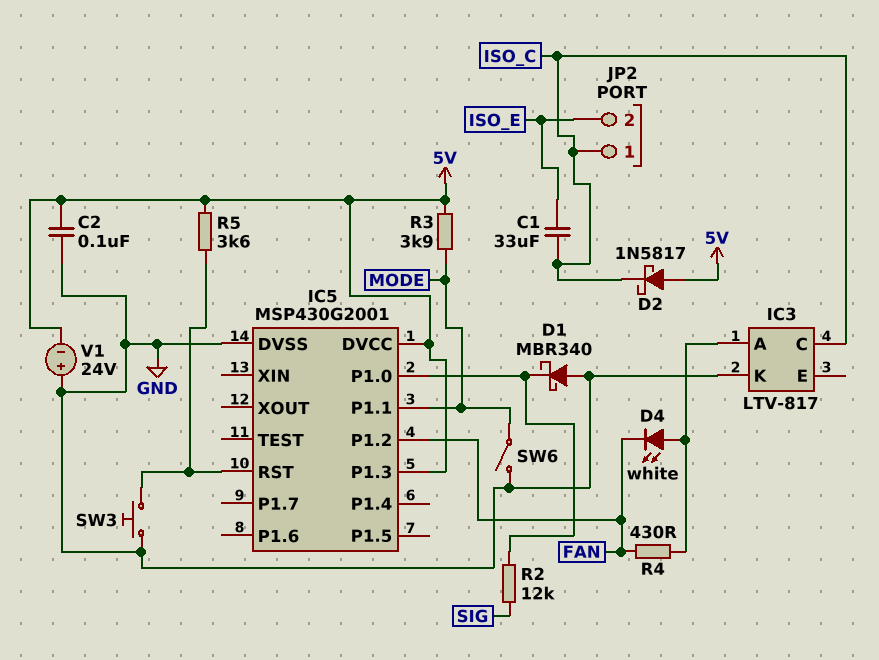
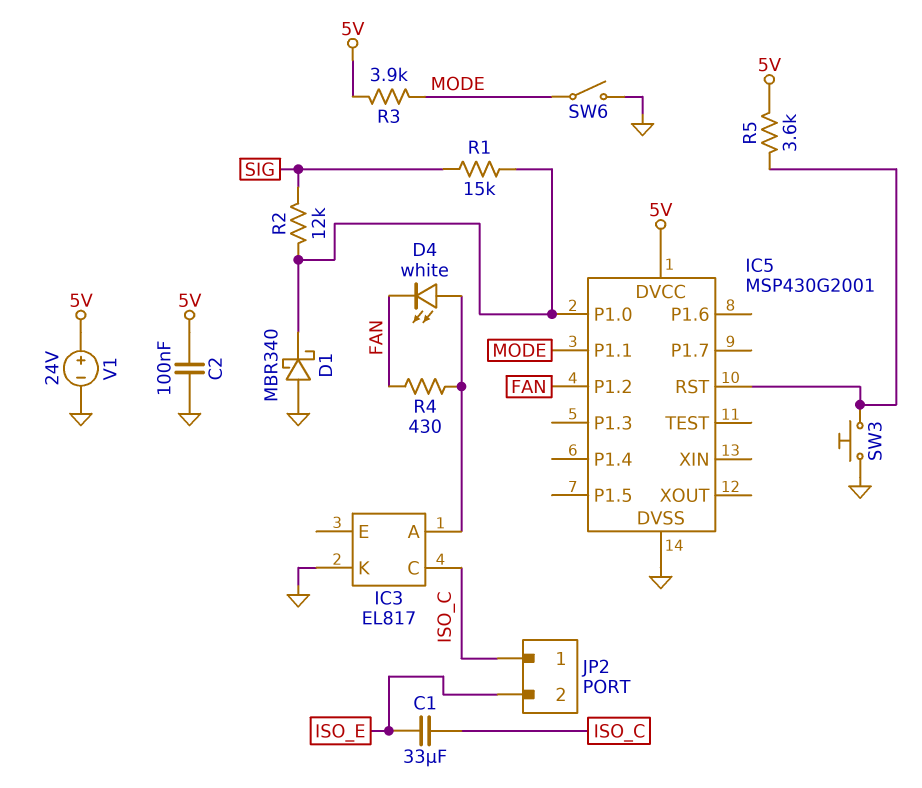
D2: schottky 1N5817 (A 5V, K ISO_C) -> none
IC3: LTV-817 -> EL817
IC5 pin P1.3: 5V -> none
R1: none -> 15k (IC5/P1.0, SIG)
V1: 24V (plus GND, minus 5V) -> 24V (plus 5V, minus GND)

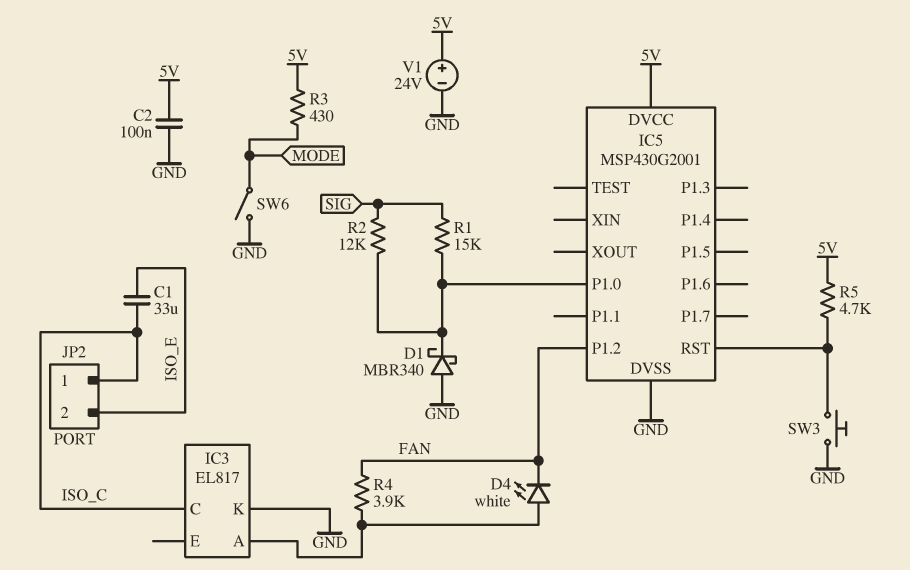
IC5 pin P1.1: MODE -> none
R3: 3.9k (5V, MODE) -> 430 (5V, MODE)
R4: 430 (FAN, IC3/A) -> 3.9k (FAN, IC3/A)
R5: 3.6k (5V, IC5/RST) -> 4.7k (5V, IC5/RST)

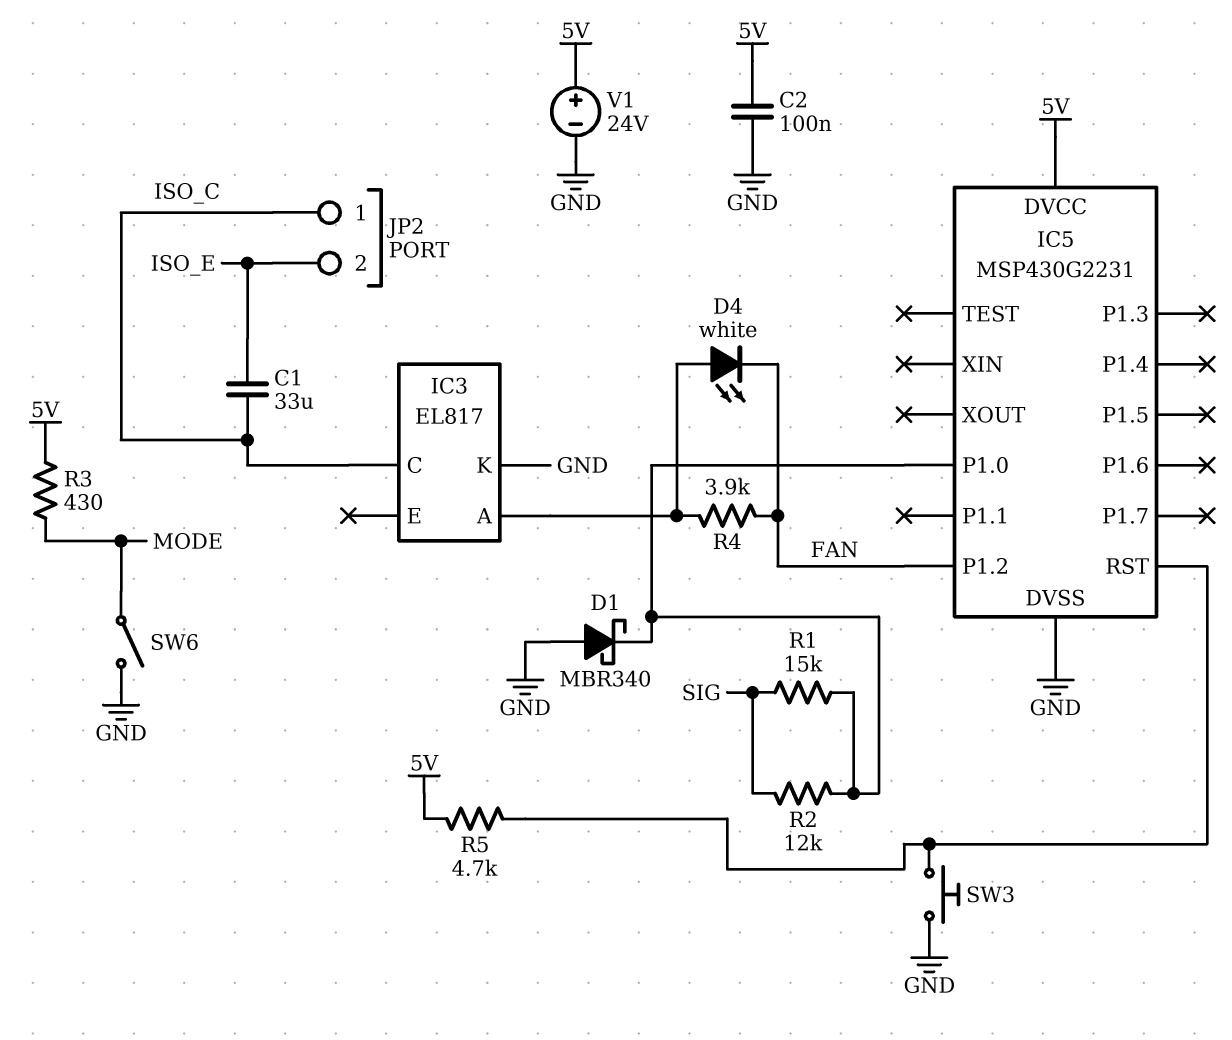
IC5: MSP430G2001 -> MSP430G2231

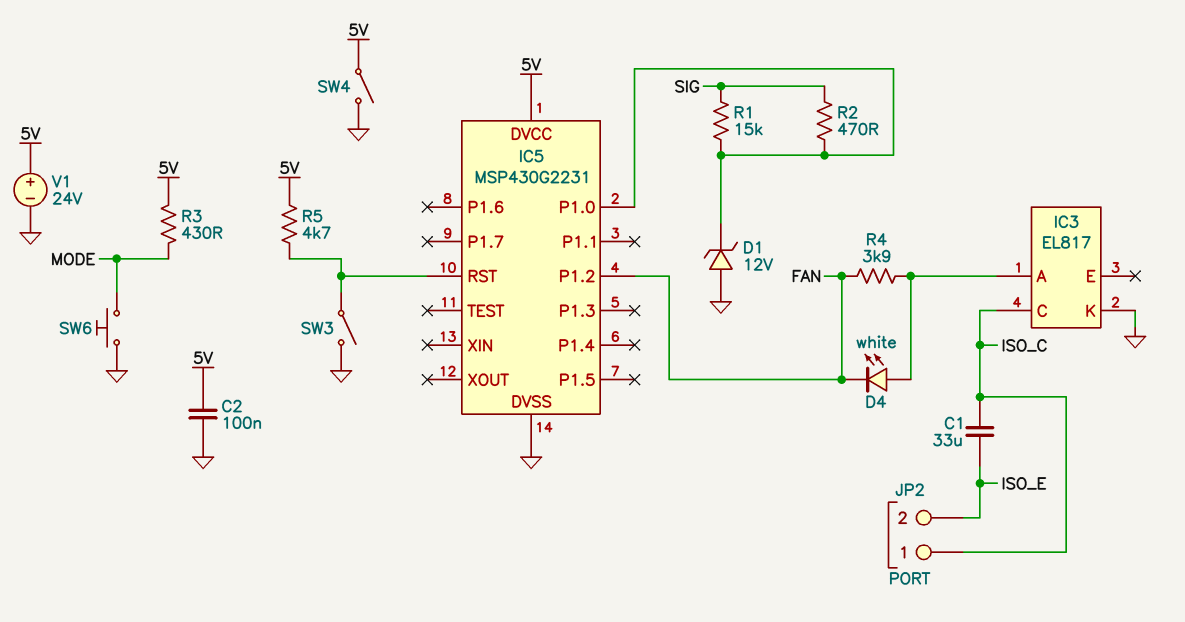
D1: schottky MBR340 (A GND, K IC5/P1.0) -> zener 12V (A GND, K IC5/P1.0)
R2: 12k (IC5/P1.0, SIG) -> 470 (IC5/P1.0, SIG)
SW3: button (GND, IC5/RST) -> switch (GND, IC5/RST)
SW4: none -> switch (5V, GND)
SW6: switch (GND, MODE) -> button (GND, MODE)

